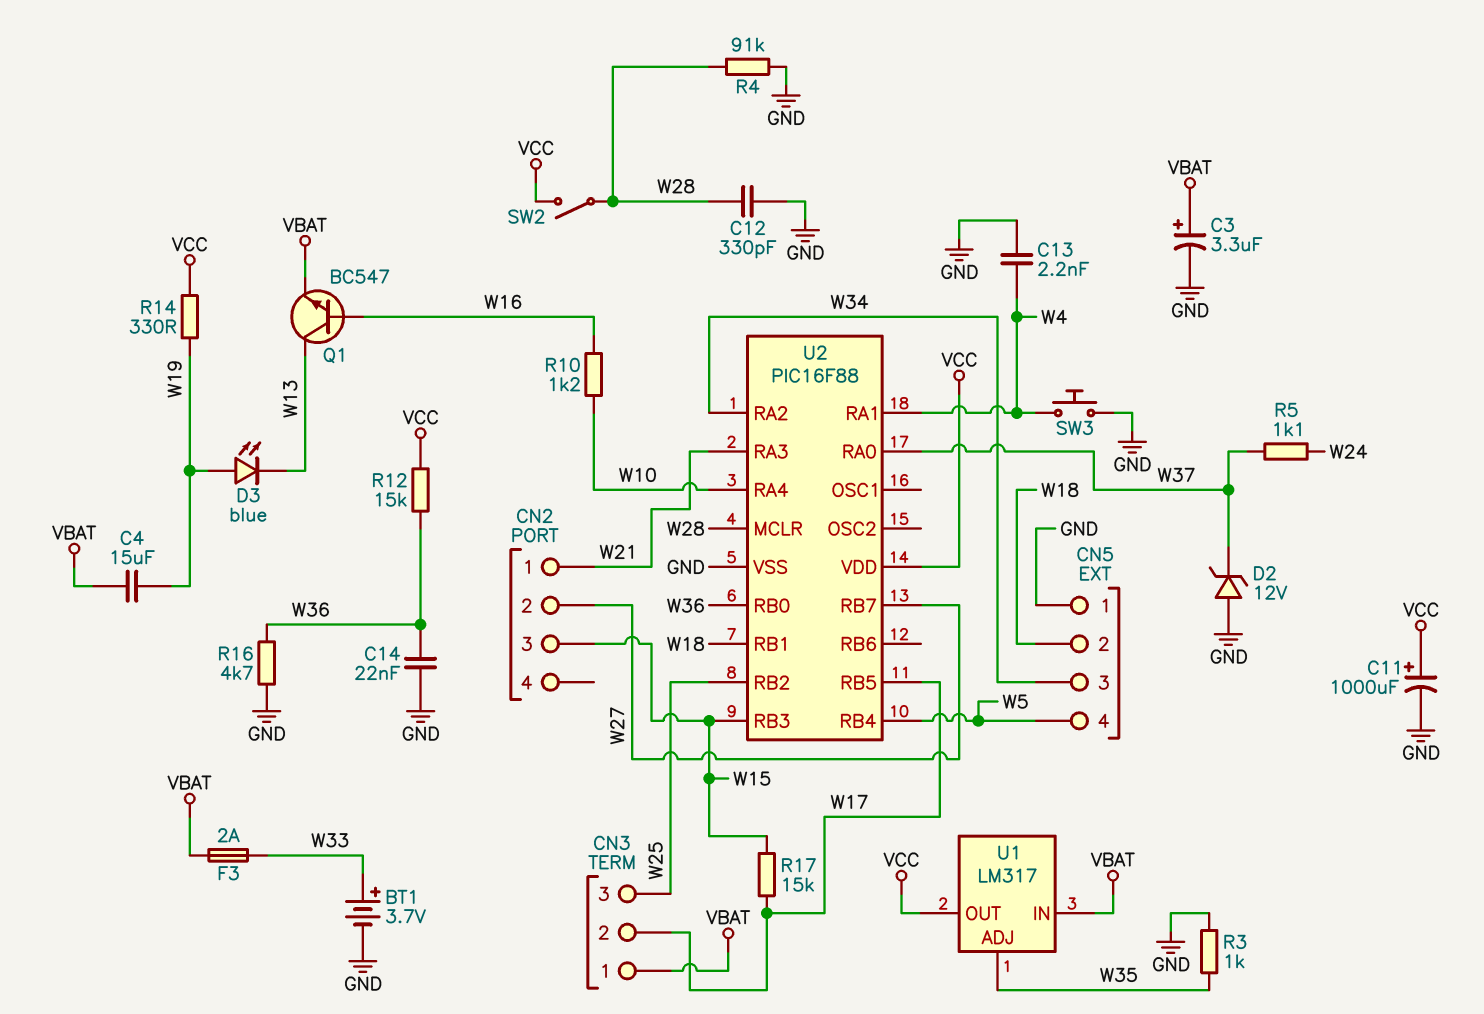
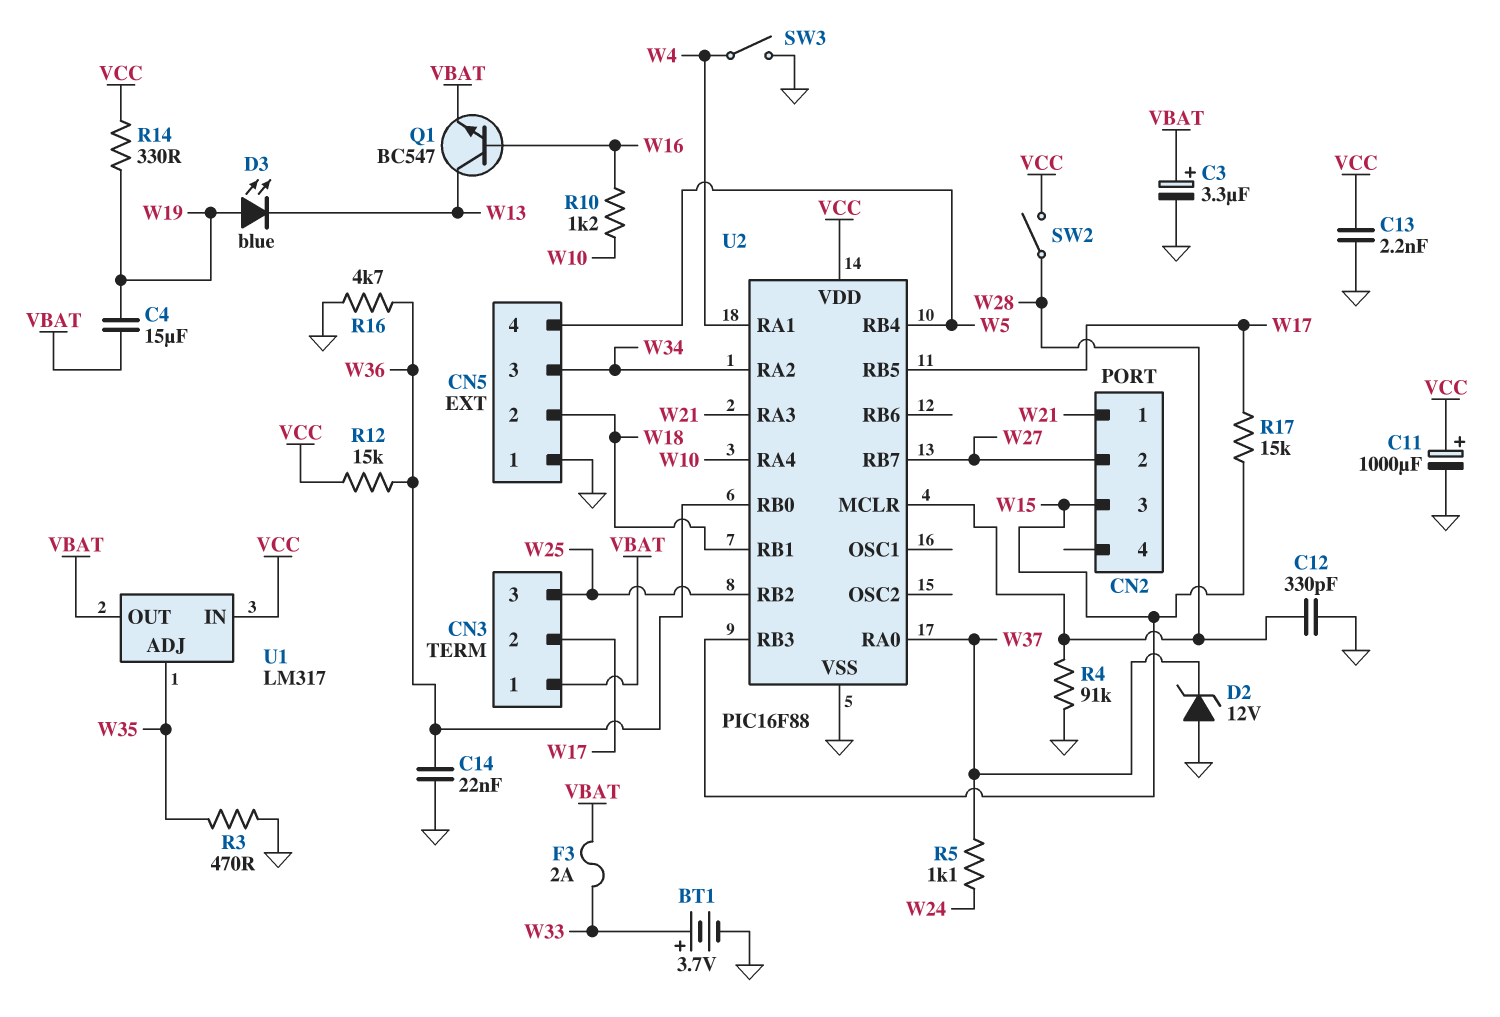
C13: 2.2nF (GND, W4) -> 2.2nF (GND, VCC)
R3: 1k (GND, W35) -> 470 (GND, W35)
SW3: button (GND, W4) -> switch (GND, W4)
U1 pin IN: VBAT -> VCC
U1 pin OUT: VCC -> VBAT

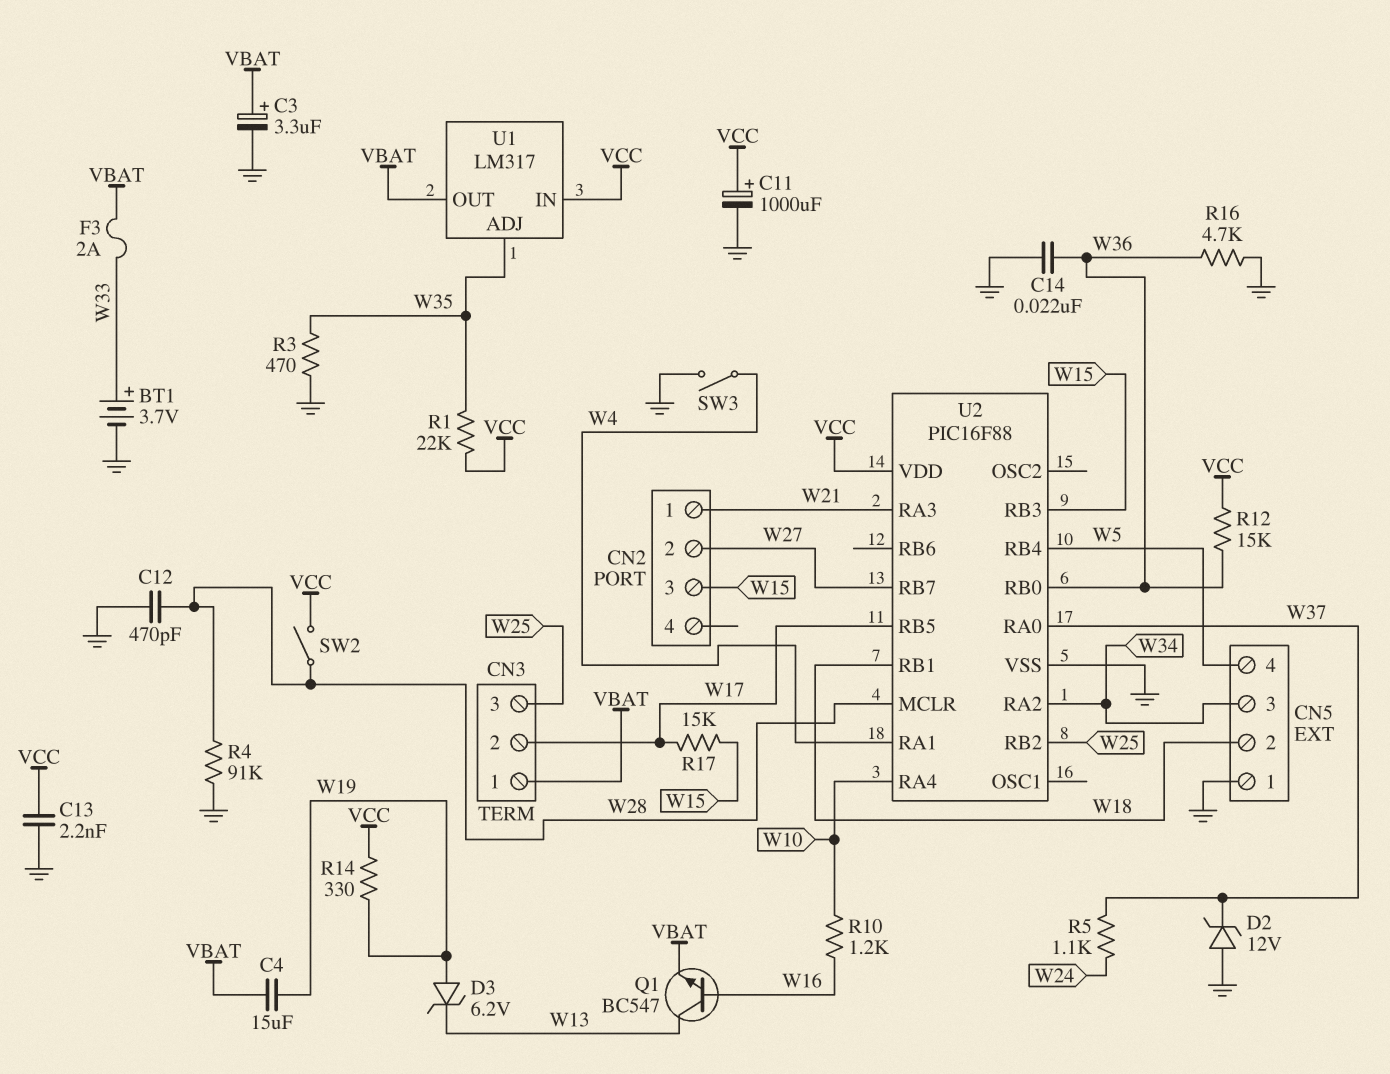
C12: 330pF (GND, W28) -> 470pF (GND, W28)
D3: LED blue (A W19, K W13) -> zener 6.2V (A W19, K W13)
R1: none -> 22k (VCC, W35)

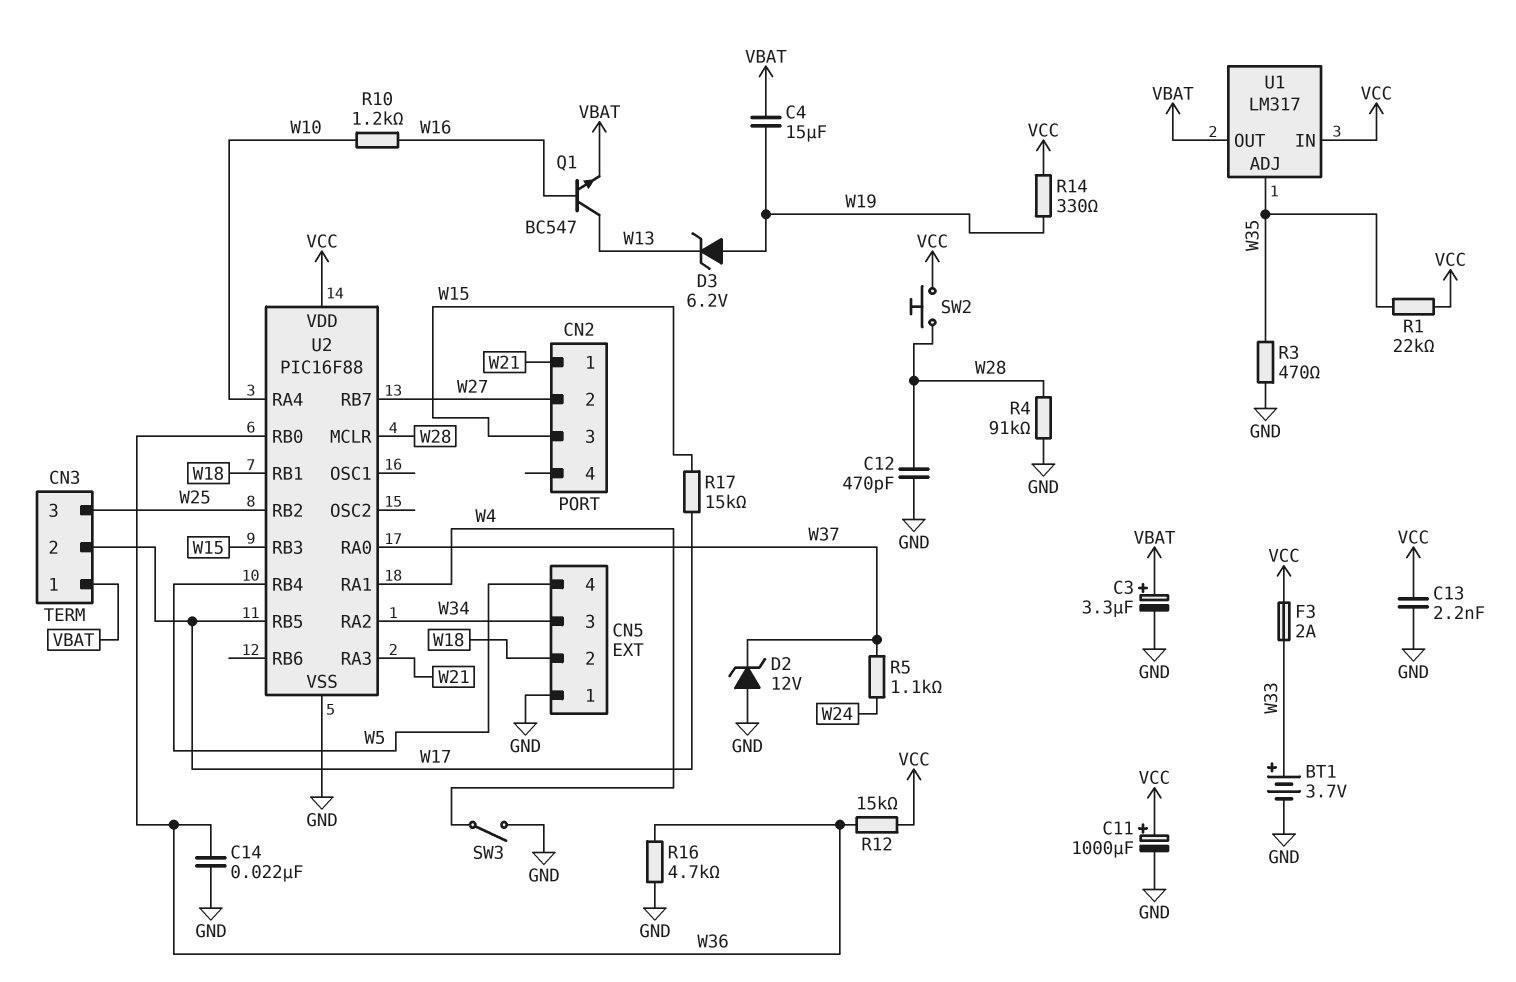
F3: 2A (VBAT, W33) -> 2A (VCC, W33)
SW2: switch (VCC, W28) -> button (VCC, W28)

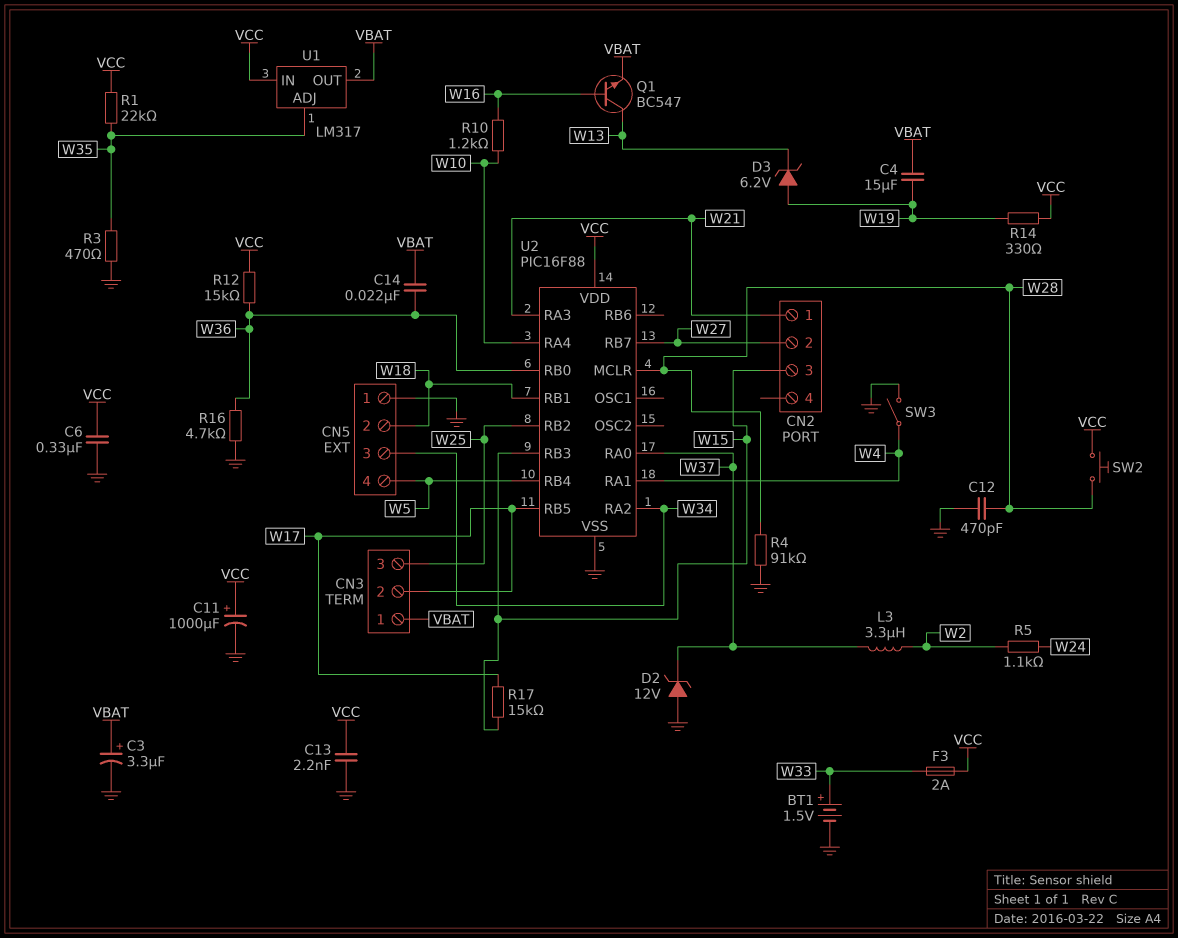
BT1: 3.7V (plus W33, minus GND) -> 1.5V (plus W33, minus GND)
C6: none -> 330nF (GND, VCC)
C14: 22nF (GND, W36) -> 22nF (VBAT, W36)
L3: none -> 3.3uH (W2, W37)
R5: 1.1k (W24, W37) -> 1.1k (W2, W24)

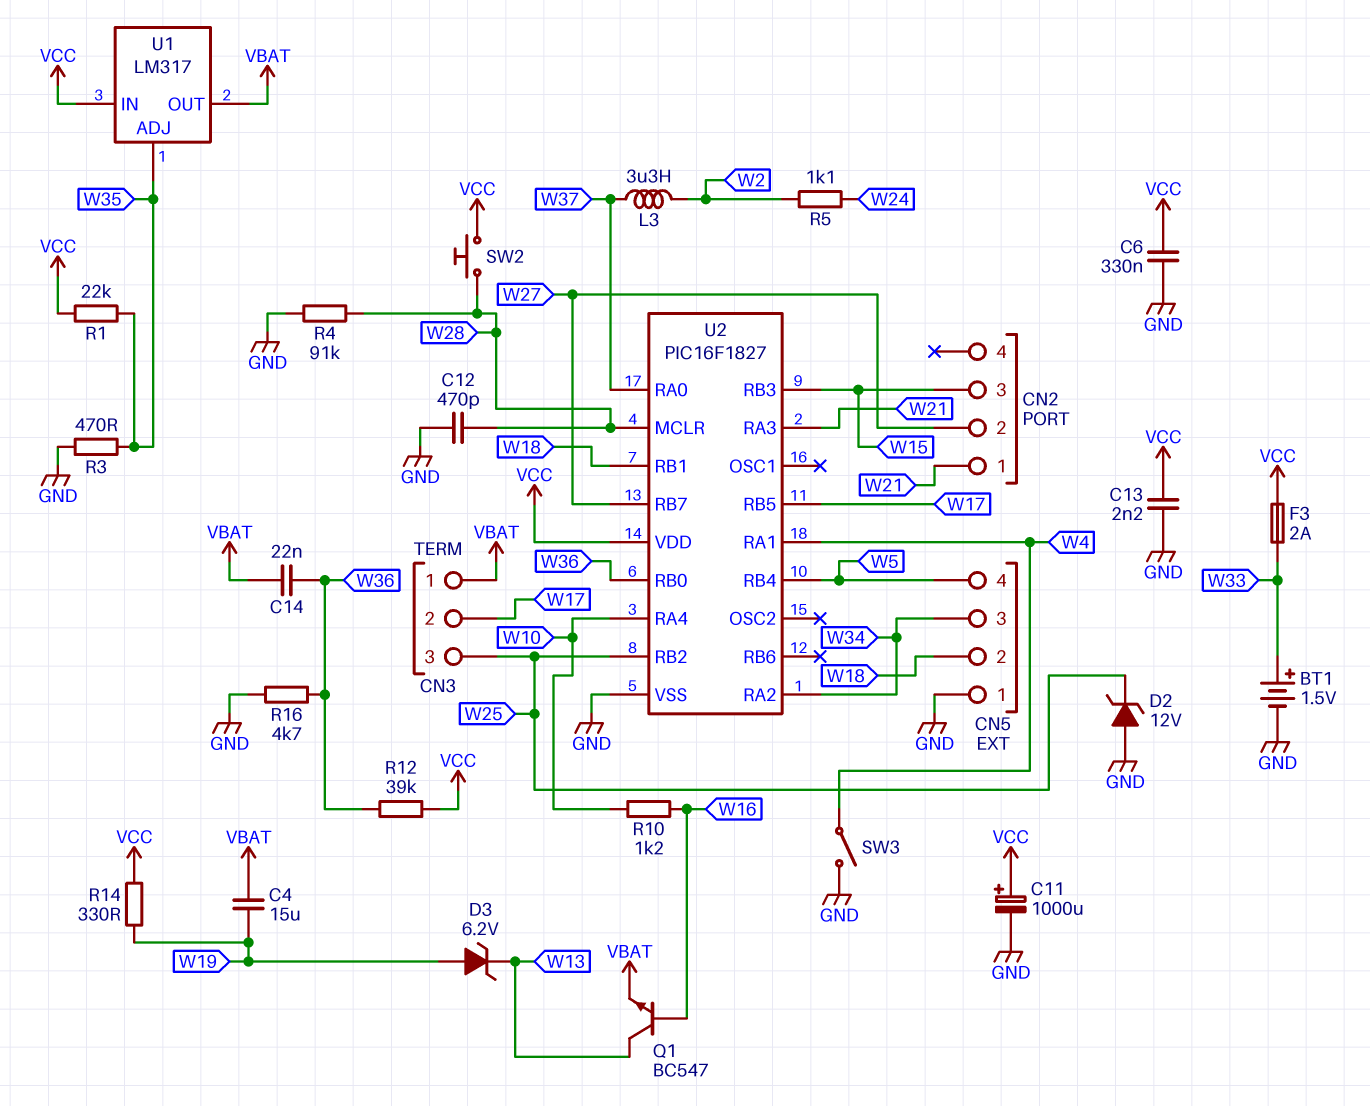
C3: 3.3uF (plus VBAT, minus GND) -> none
D2: zener 12V (A GND, K W37) -> zener 12V (A GND, K W25)
R12: 15k (VCC, W36) -> 39k (VCC, W36)
R17: 15k (W15, W17) -> none
U2: PIC16F88 -> PIC16F1827

